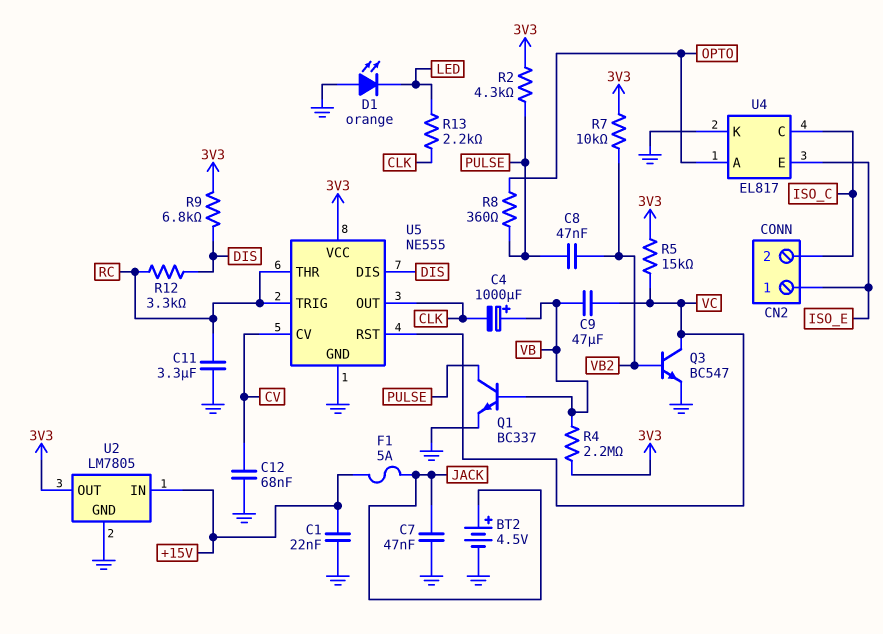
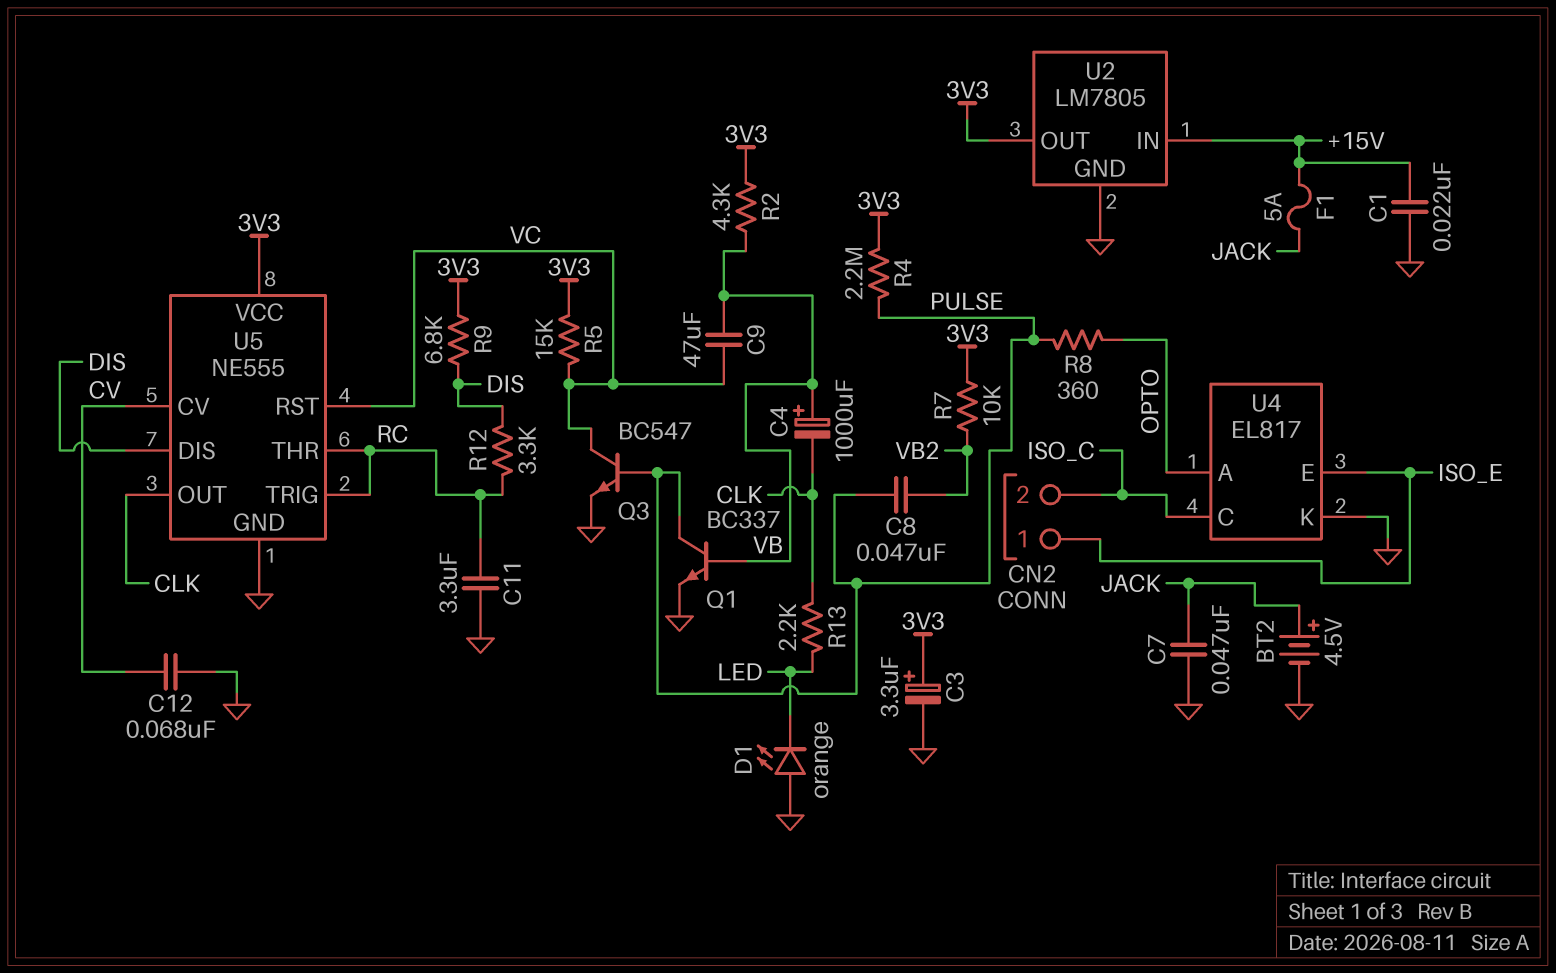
C3: none -> 3.3uF (plus 3V3, minus GND)
Q3: NPN BC547 (B VB2, C VC, E GND) -> NPN BC547 (B PULSE, C VC, E GND)
R2: 4.3k (3V3, PULSE) -> 4.3k (3V3, VB)
R4: 2.2M (3V3, VB) -> 2.2M (3V3, PULSE)

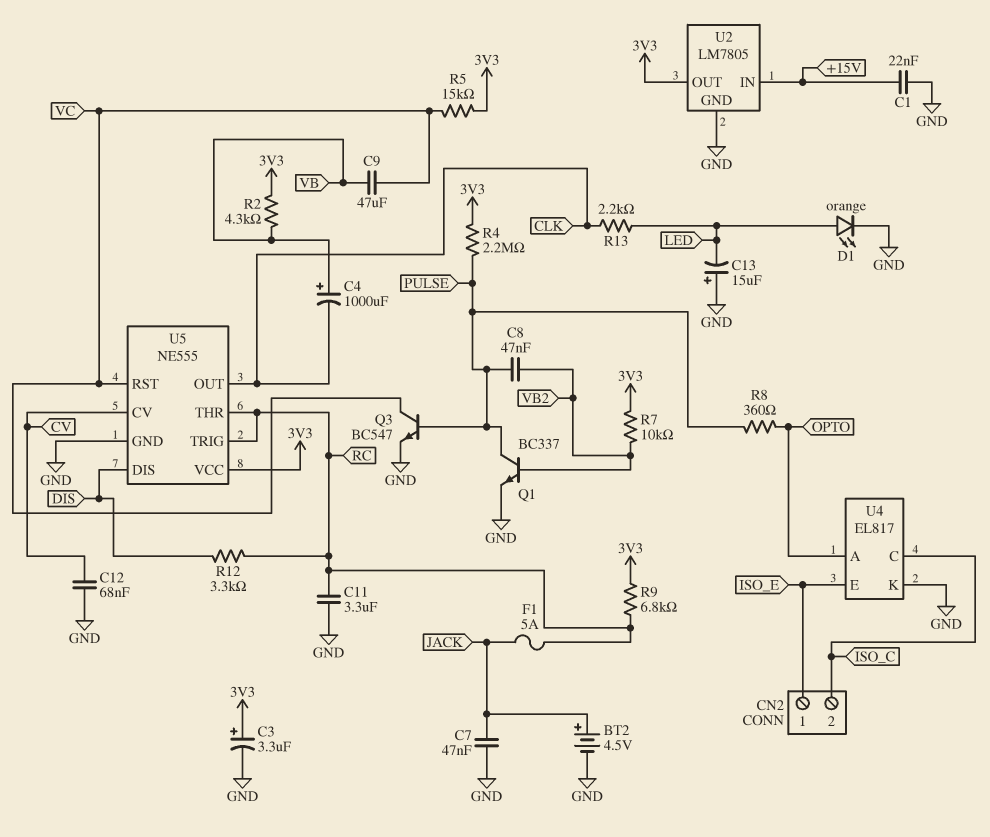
C13: none -> 15uF (plus GND, minus LED)
D1: LED orange (A GND, K LED) -> LED orange (A LED, K GND)
F1: 5A (+15V, JACK) -> 5A (JACK, RC)
Q1: NPN BC337 (B VB, C PULSE, E GND) -> NPN BC337 (B VB2, C PULSE, E GND)
R9: 6.8k (3V3, DIS) -> 6.8k (3V3, RC)

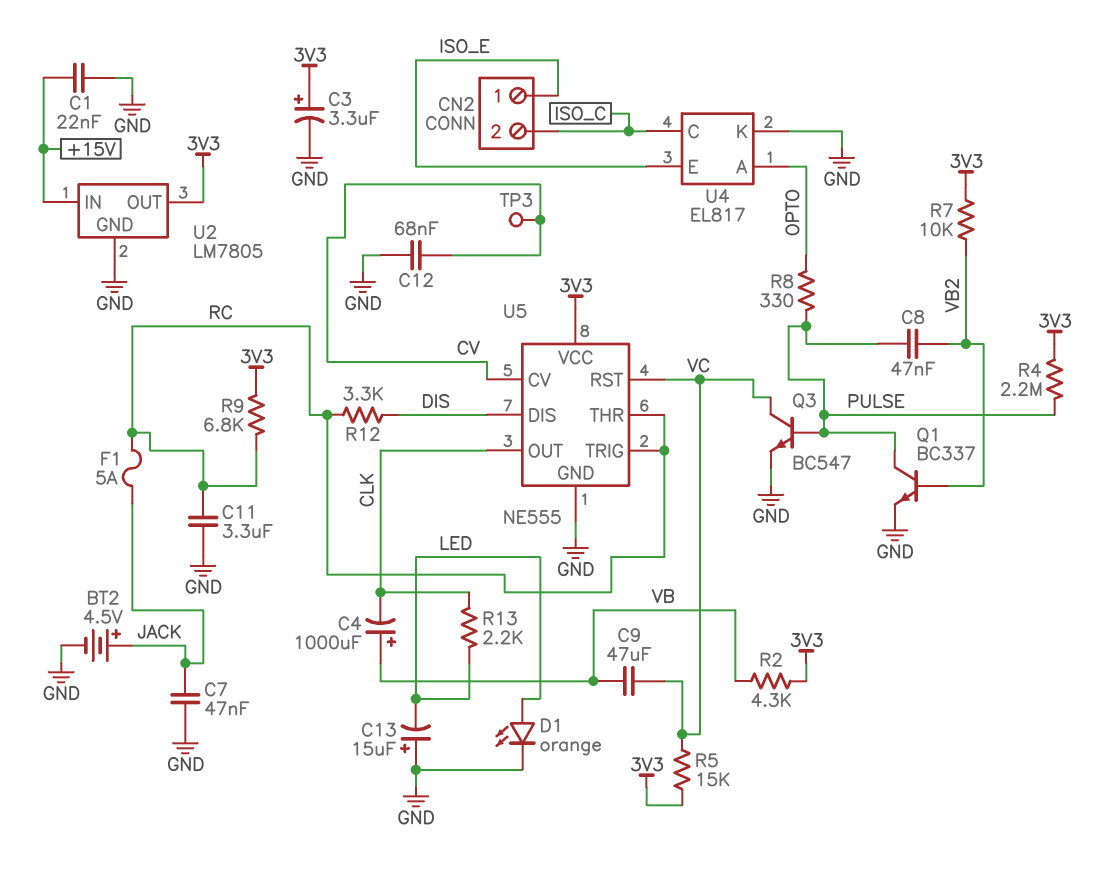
R8: 360 (OPTO, PULSE) -> 330 (OPTO, PULSE)
TP3: none -> test point (CV)

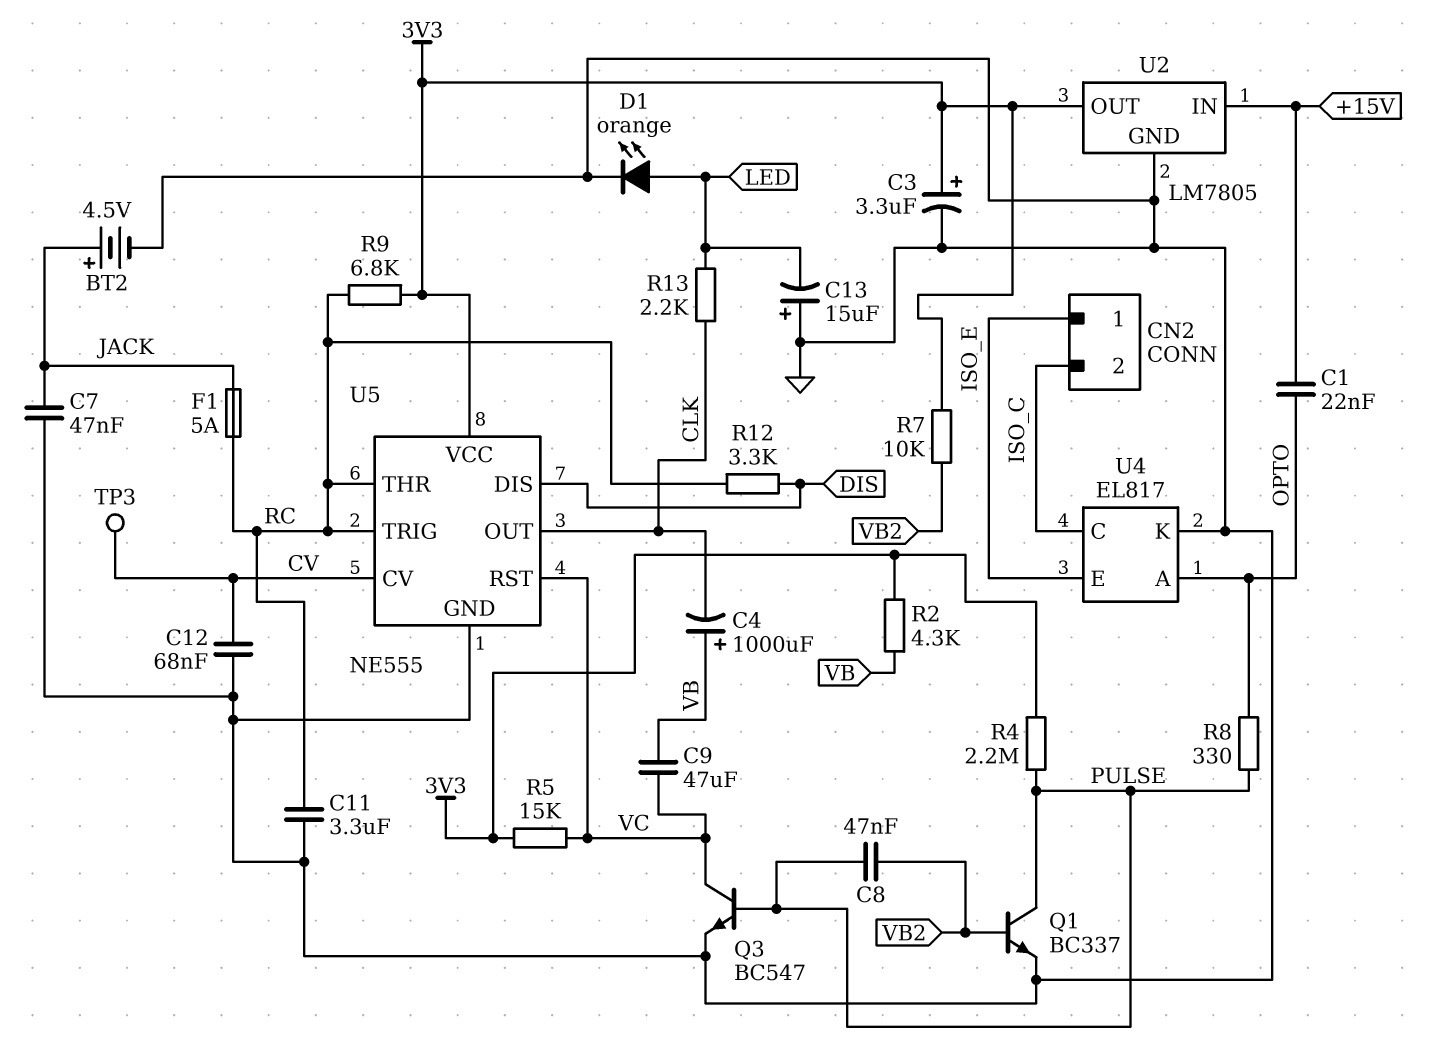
C1: 22nF (+15V, GND) -> 22nF (+15V, OPTO)

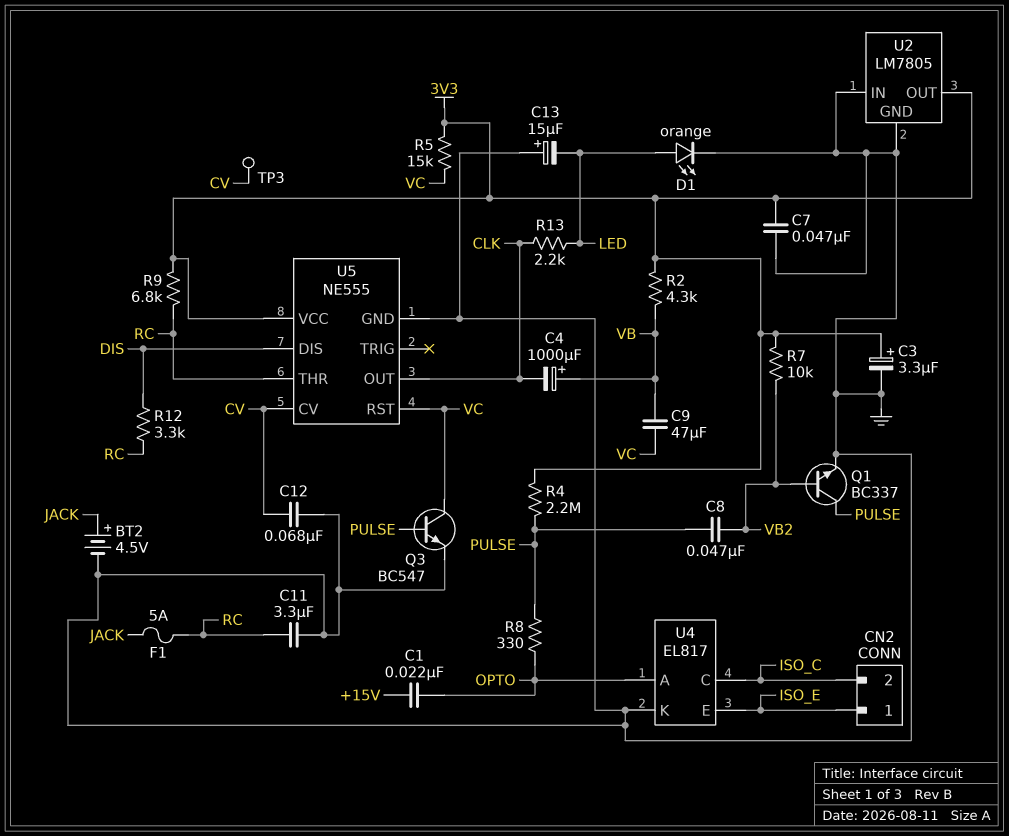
C7: 47nF (GND, JACK) -> 47nF (3V3, GND)
U2 pin IN: +15V -> GND
U5 pin TRIG: RC -> none

